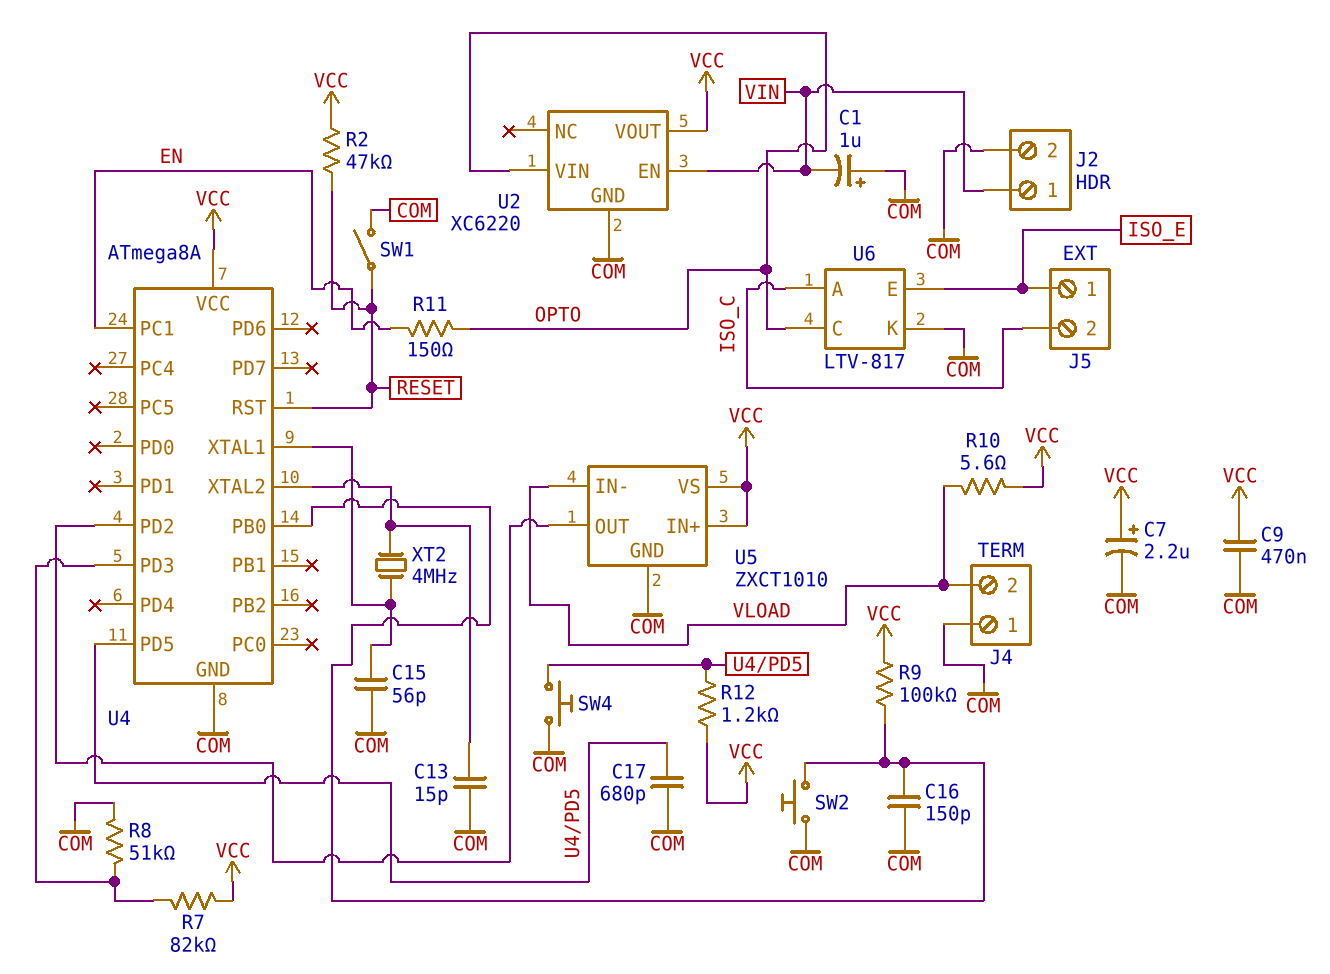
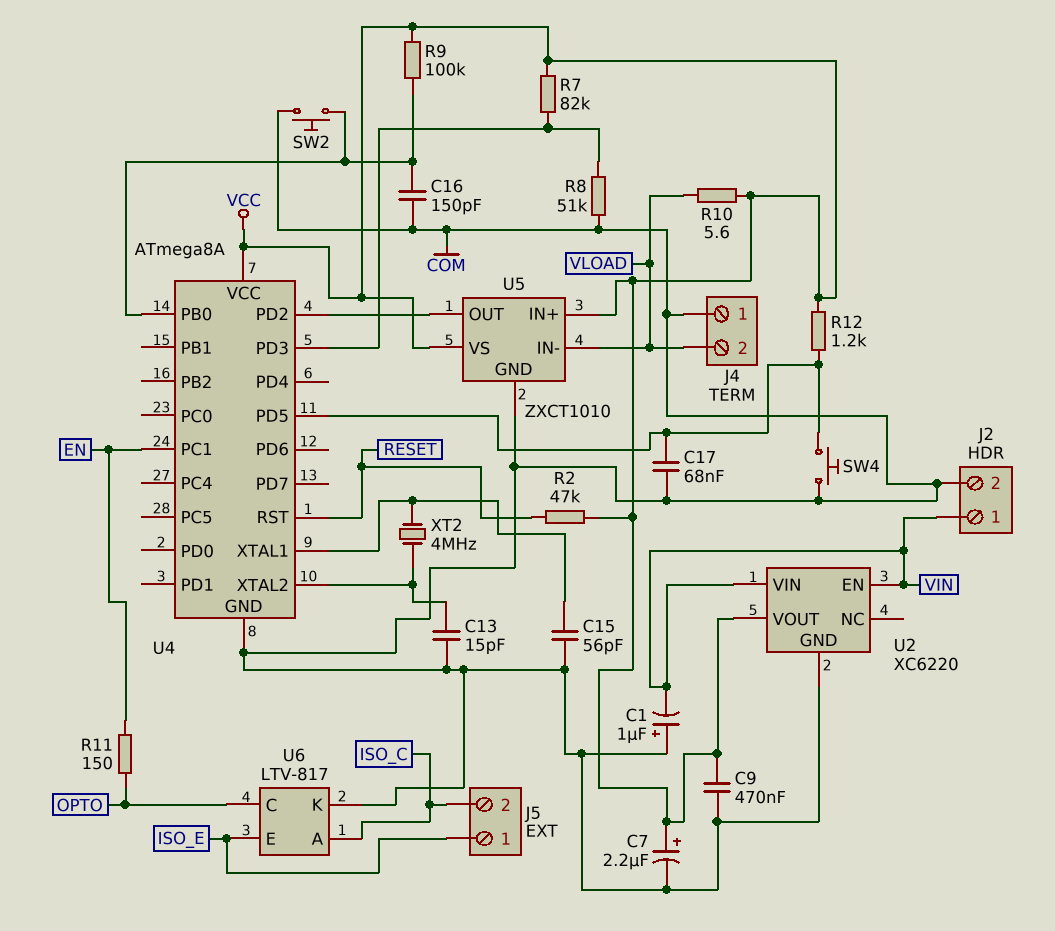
C17: 680pF (COM, U4/PD5) -> 68nF (COM, U4/PD5)
SW1: switch (COM, RESET) -> none
U2 pin VIN: OPTO -> VIN

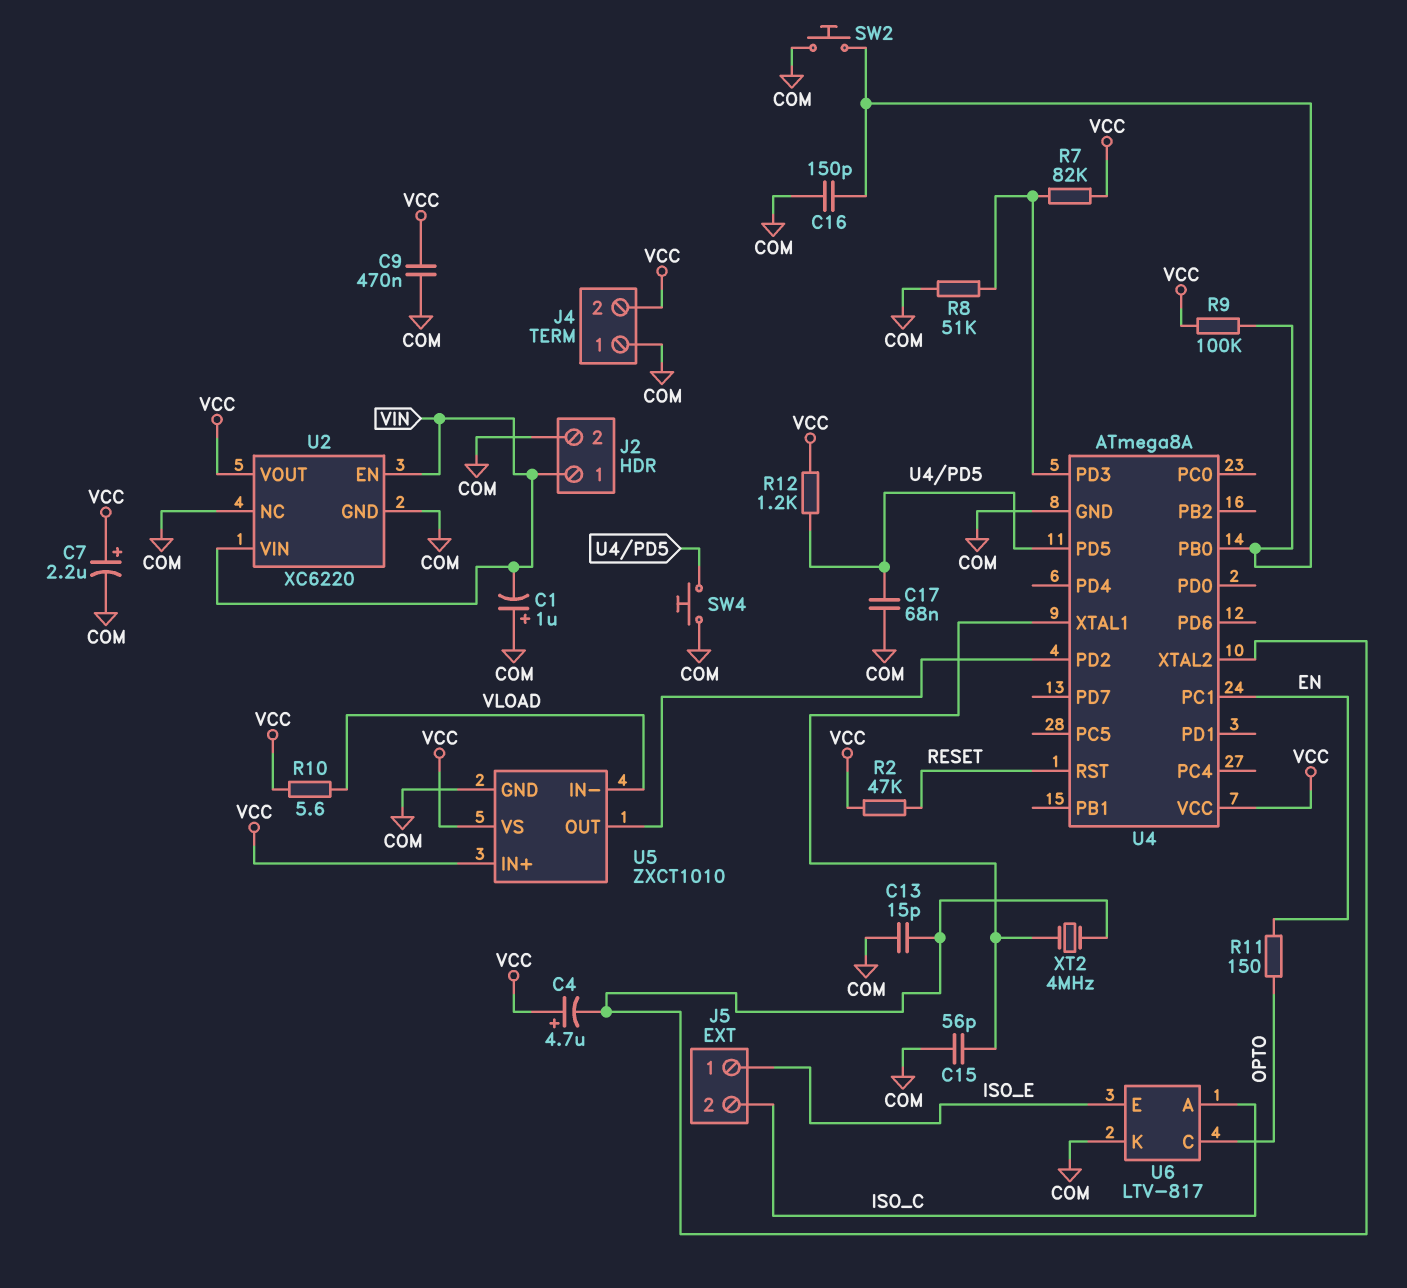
C4: none -> 4.7uF (plus VCC, minus U4/XTAL2)
J4 pin 2: VLOAD -> VCC
U2 pin NC: none -> COM

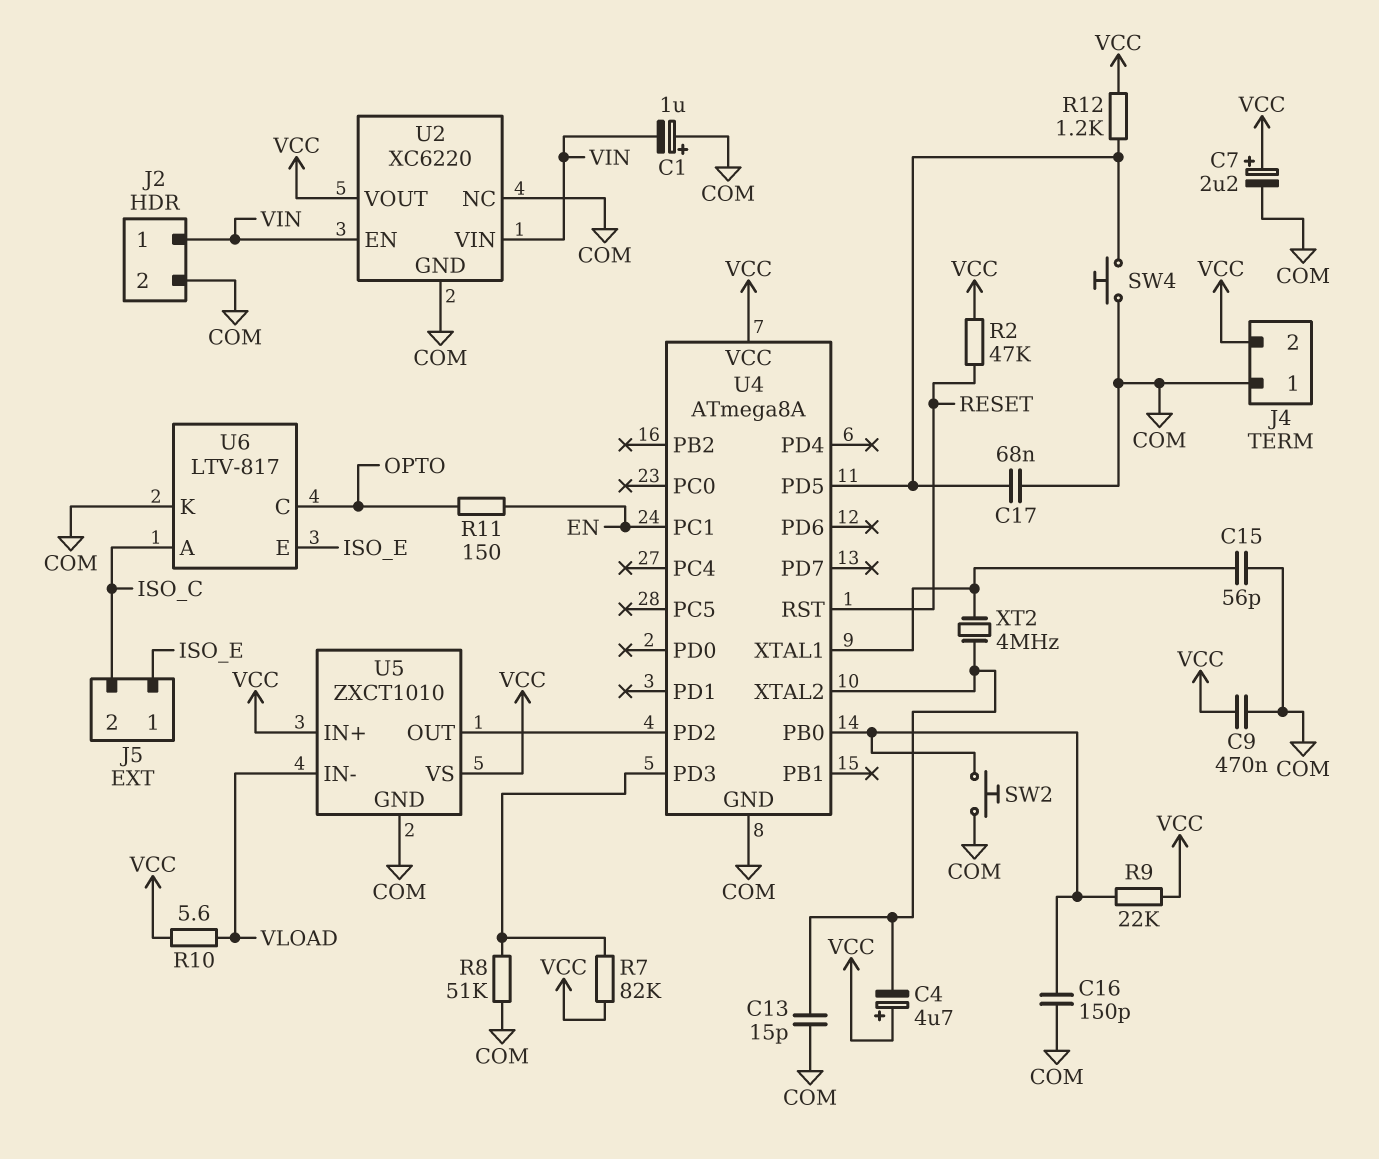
R9: 100k (U4/PB0, VCC) -> 22k (U4/PB0, VCC)

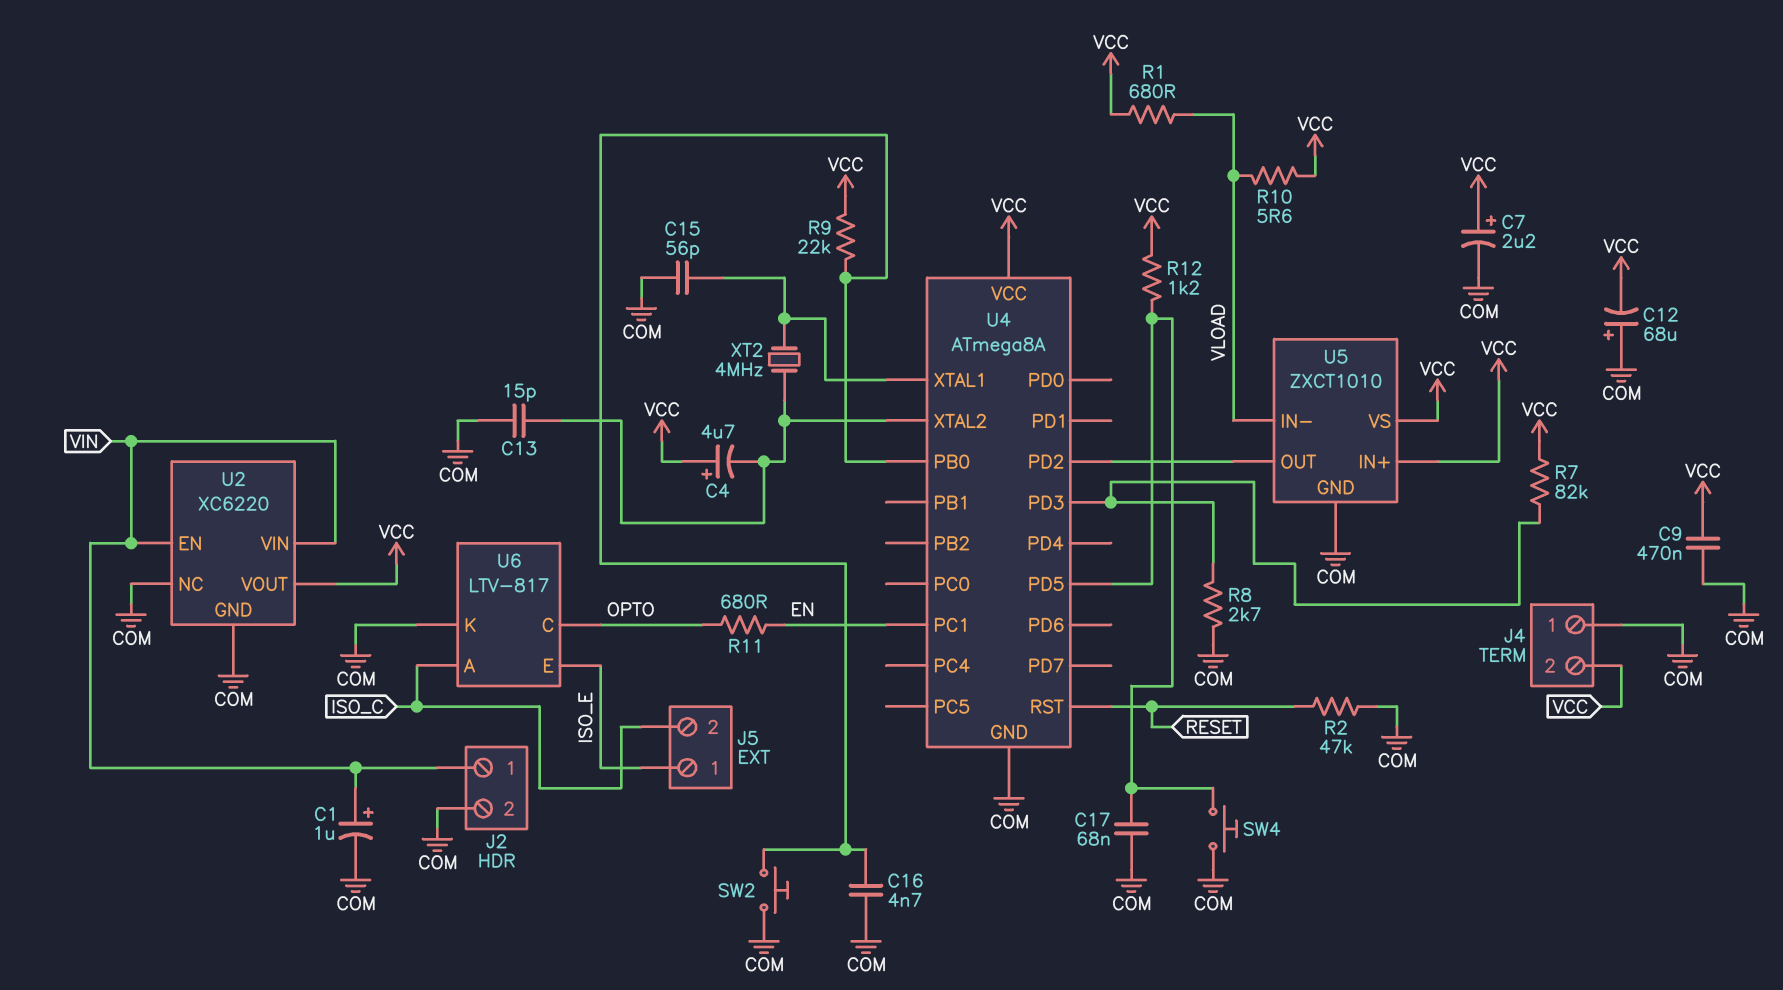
C1: 1uF (plus COM, minus VIN) -> 1uF (plus VIN, minus COM)
C12: none -> 68uF (plus COM, minus VCC)
C16: 150pF (COM, U4/PB0) -> 4.7nF (COM, U4/PB0)
R1: none -> 680 (VCC, VLOAD)
R2: 47k (RESET, VCC) -> 47k (COM, RESET)
R8: 51k (COM, U4/PD3) -> 2.7k (COM, U4/PD3)
R11: 150 (EN, OPTO) -> 680 (EN, OPTO)

